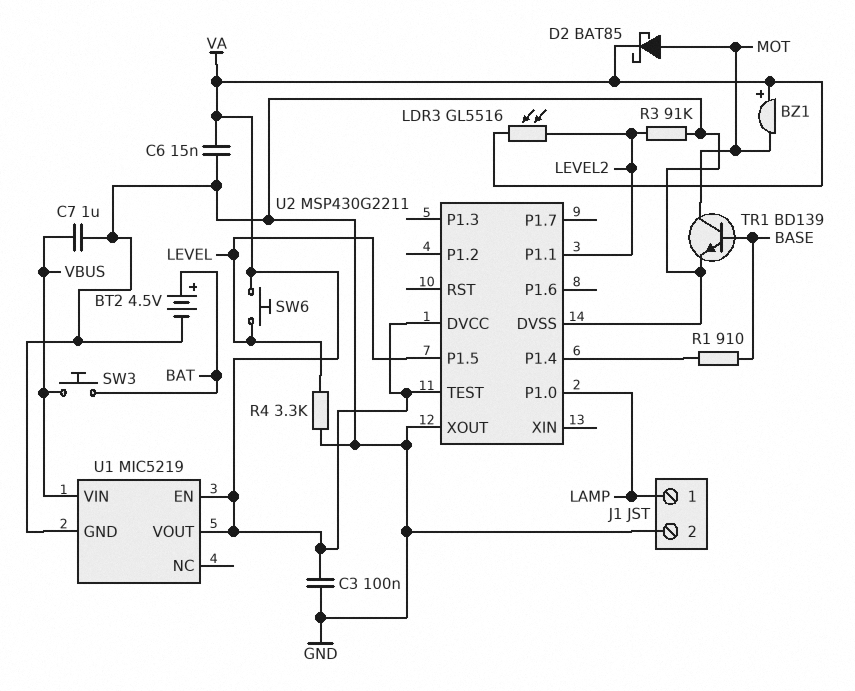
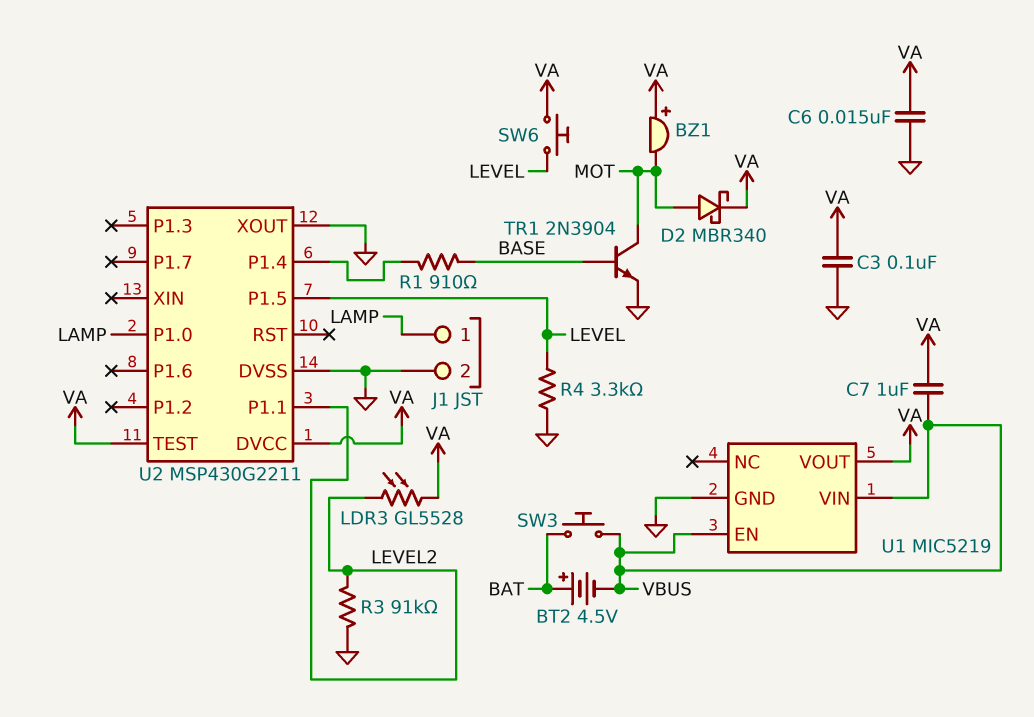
BT2: 4.5V (plus BAT, minus GND) -> 4.5V (plus BAT, minus VBUS)
C7: 1uF (GND, VBUS) -> 1uF (VA, VBUS)
D2: schottky BAT85 (A MOT, K VA) -> schottky MBR340 (A MOT, K VA)
LDR3: GL5516 (LEVEL2, VA) -> GL5528 (LEVEL2, VA)
TR1: NPN BD139 (B BASE, C MOT, E GND) -> NPN 2N3904 (B BASE, C MOT, E GND)
U1 pin EN: VA -> VBUS

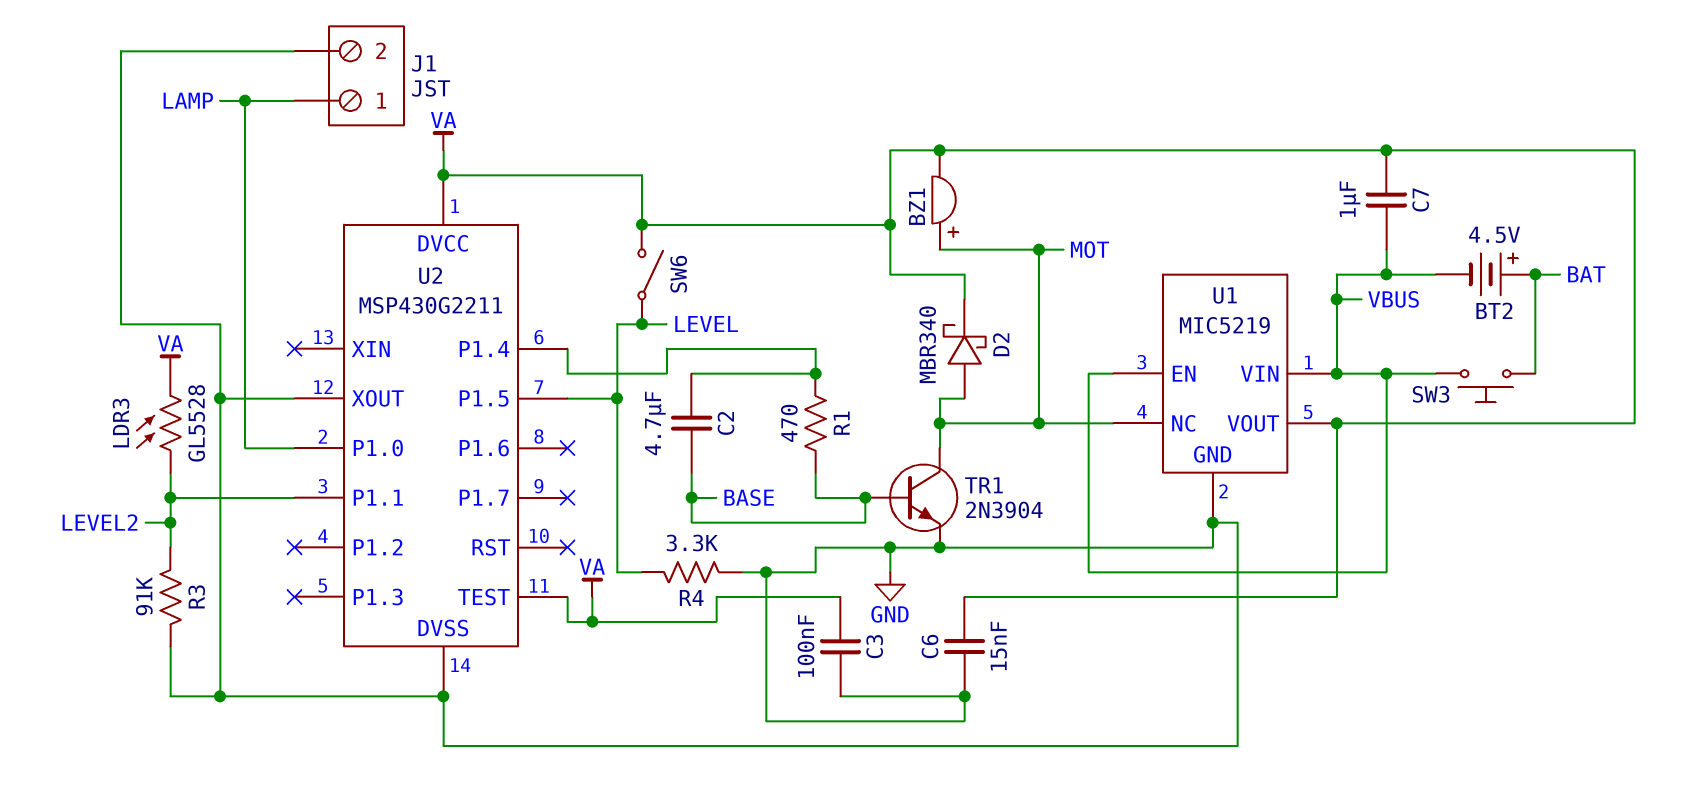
BZ1: buzzer (plus VA, minus MOT) -> buzzer (plus MOT, minus VA)
C2: none -> 4.7uF (BASE, U2/P1.4)
R1: 910 (BASE, U2/P1.4) -> 470 (BASE, U2/P1.4)
SW6: button (LEVEL, VA) -> switch (LEVEL, VA)
U1 pin NC: none -> MOT

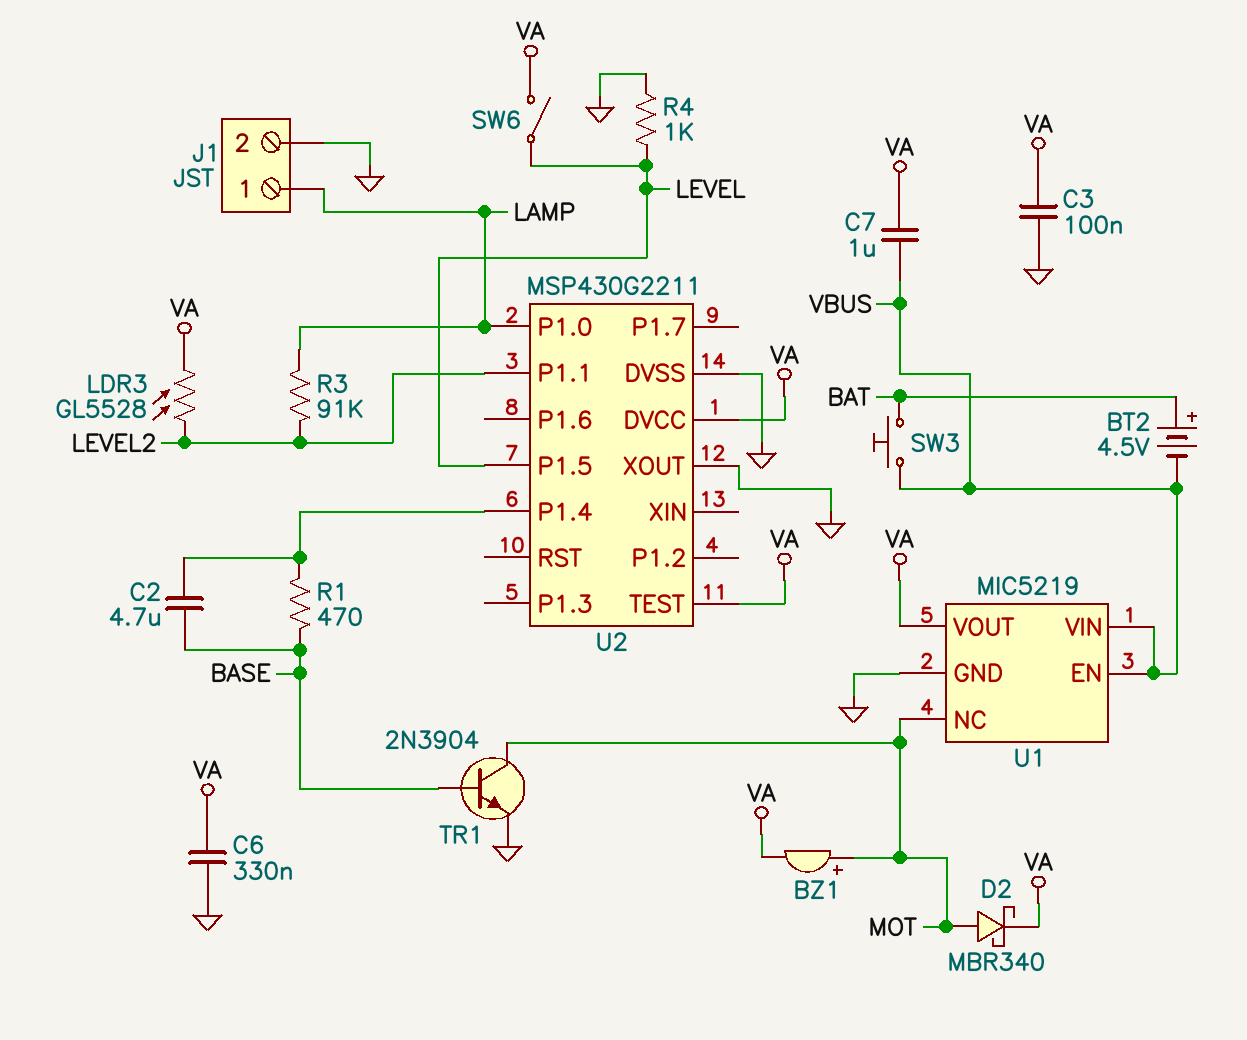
C6: 15nF (GND, VA) -> 330nF (GND, VA)
R3: 91k (GND, LEVEL2) -> 91k (LAMP, LEVEL2)
R4: 3.3k (GND, LEVEL) -> 1k (GND, LEVEL)

